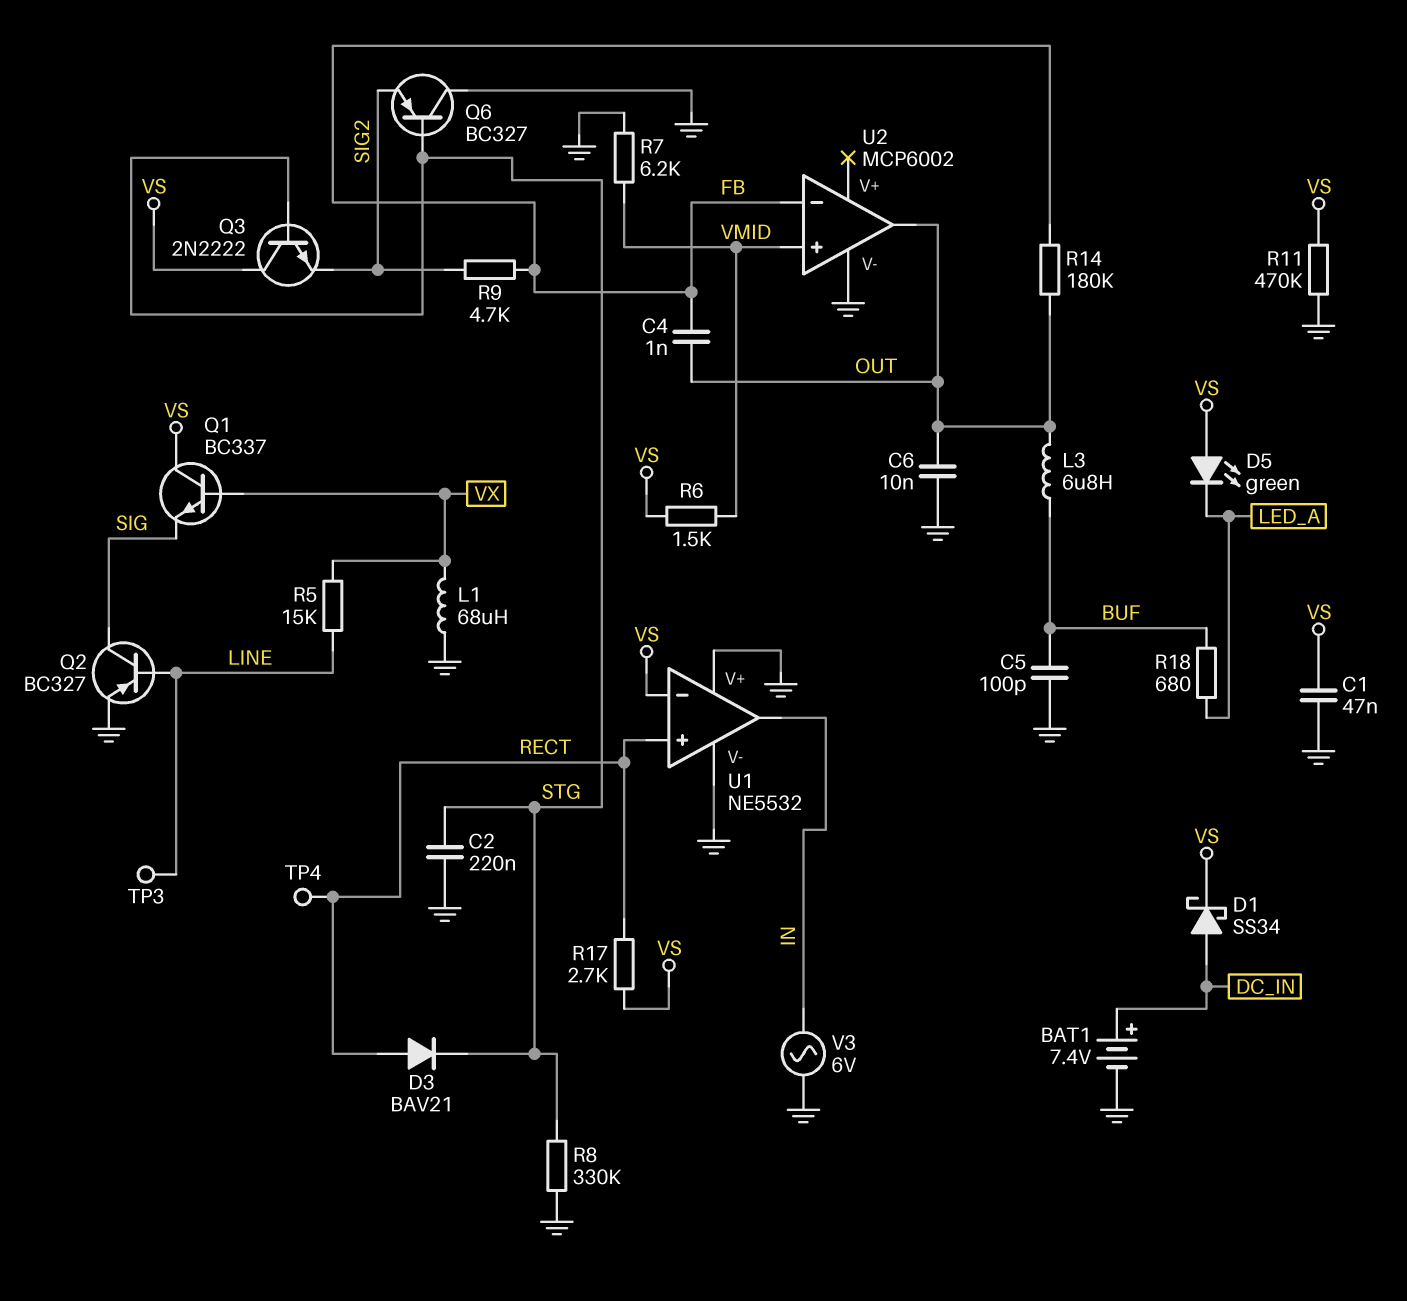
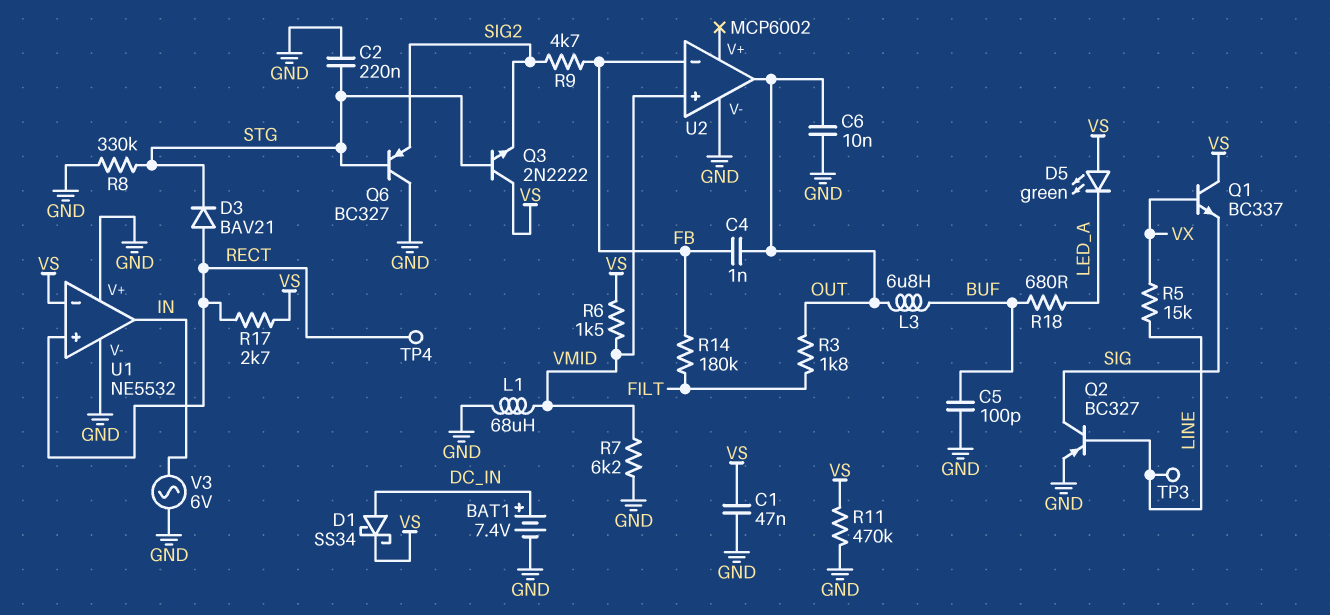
L1: 68uH (GND, VX) -> 68uH (GND, VMID)
R3: none -> 1.8k (FILT, OUT)
R14: 180k (FB, OUT) -> 180k (FB, FILT)

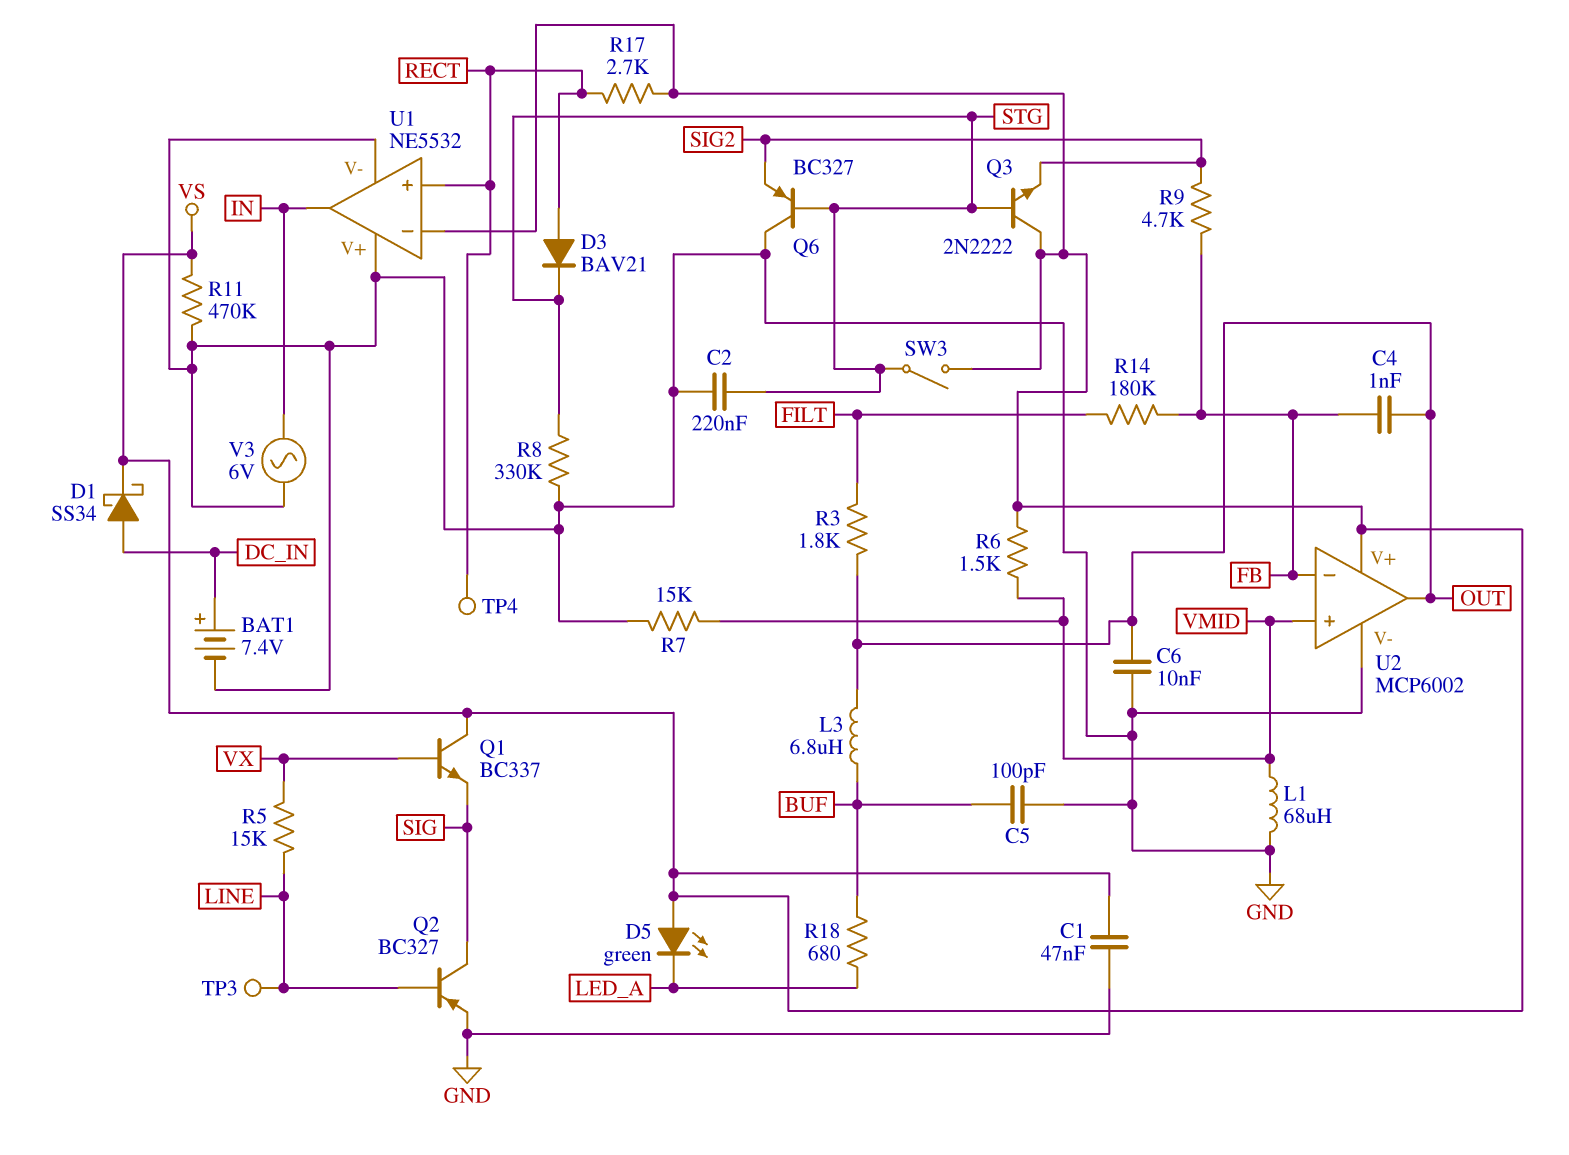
R7: 6.2k (GND, VMID) -> 15k (GND, VMID)
SW3: none -> switch (STG, VS)
U2 pin V+: none -> VS

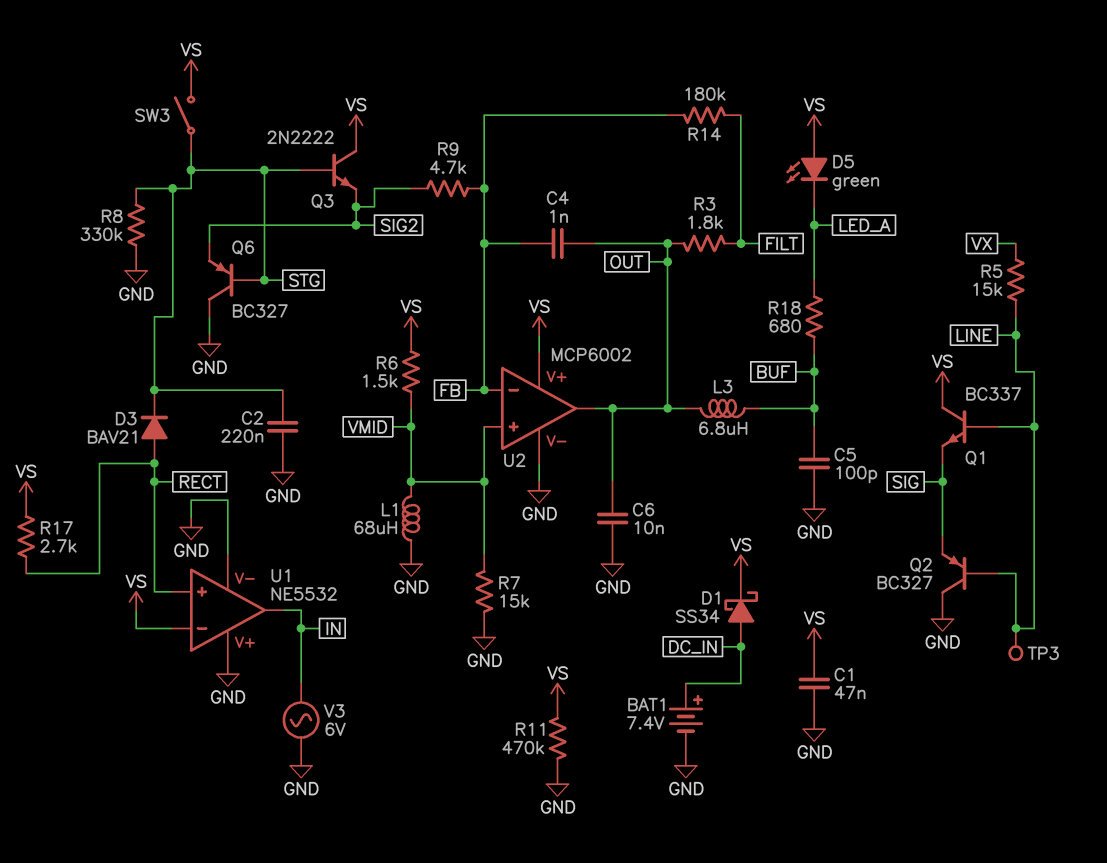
Q1: NPN BC337 (B VX, C VS, E SIG) -> NPN BC337 (B LINE, C VS, E SIG)
Q2: PNP BC327 (B LINE, C SIG, E GND) -> PNP BC327 (B LINE, C GND, E SIG)
TP4: test point (RECT) -> none

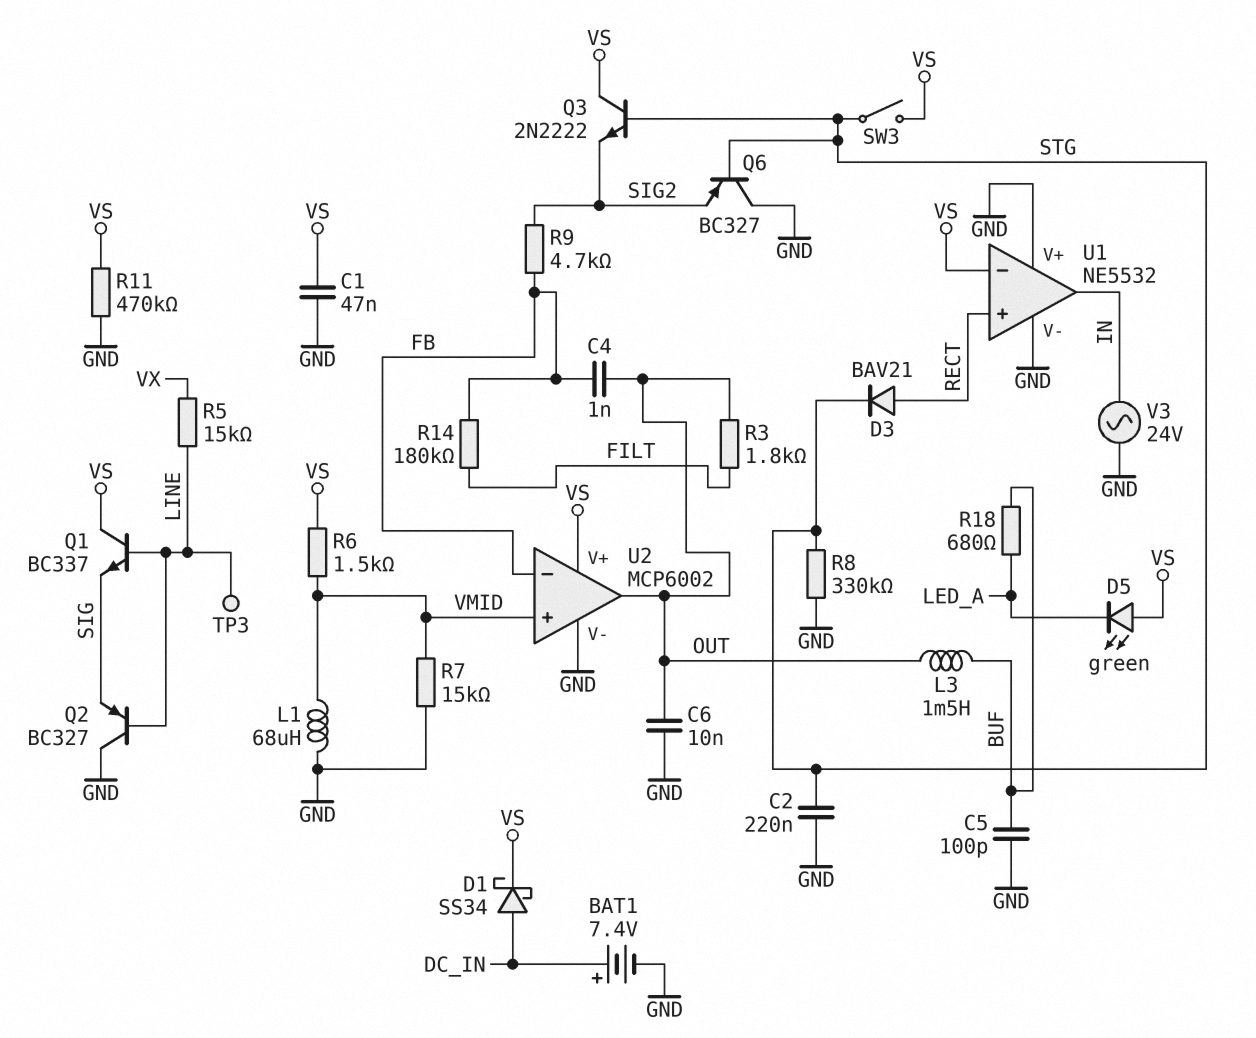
L3: 6.8uH (BUF, OUT) -> 1.5mH (BUF, OUT)
R17: 2.7k (RECT, VS) -> none
V3: AC 6V (GND, IN) -> AC 24V (GND, IN)

